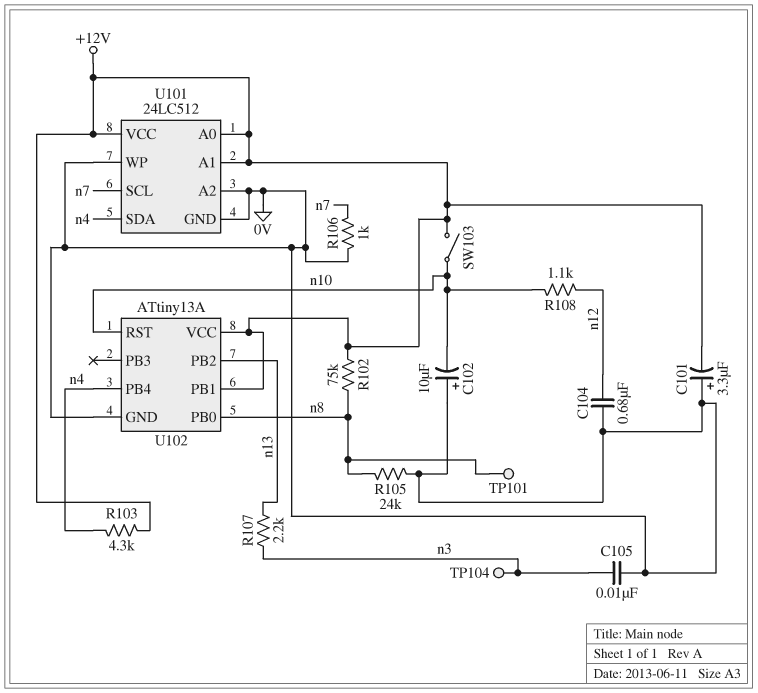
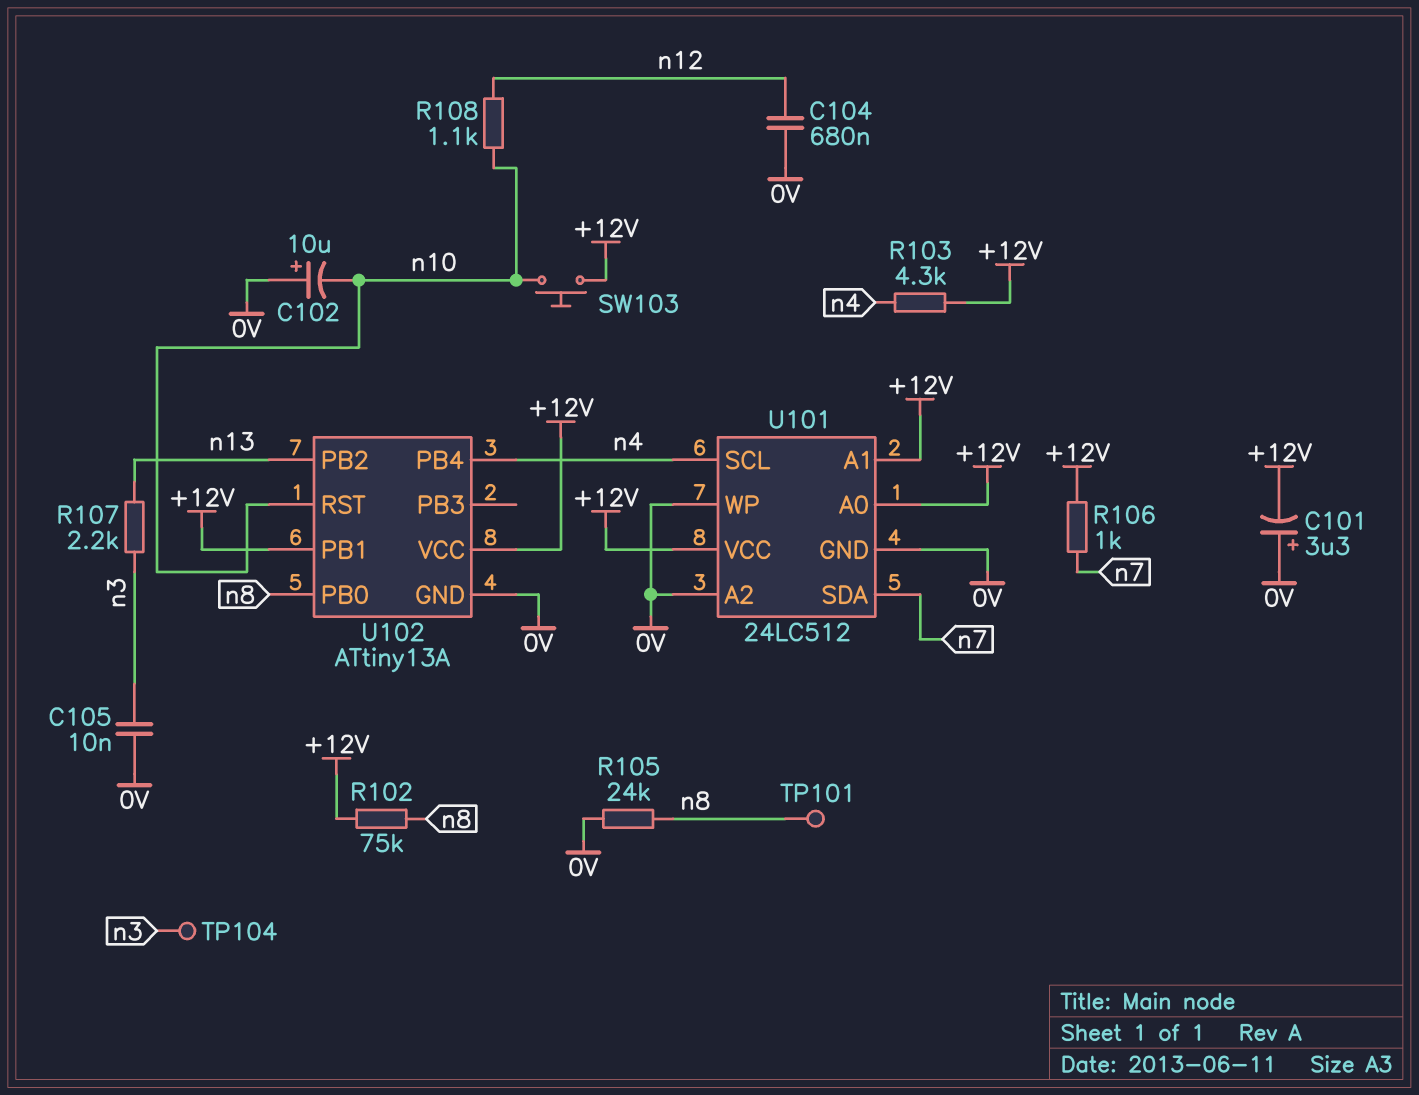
R106: 1k (0V, n7) -> 1k (+12V, n7)
SW103: switch (+12V, n10) -> button (+12V, n10)
U101 pin SCL: n7 -> n4
U101 pin SDA: n4 -> n7

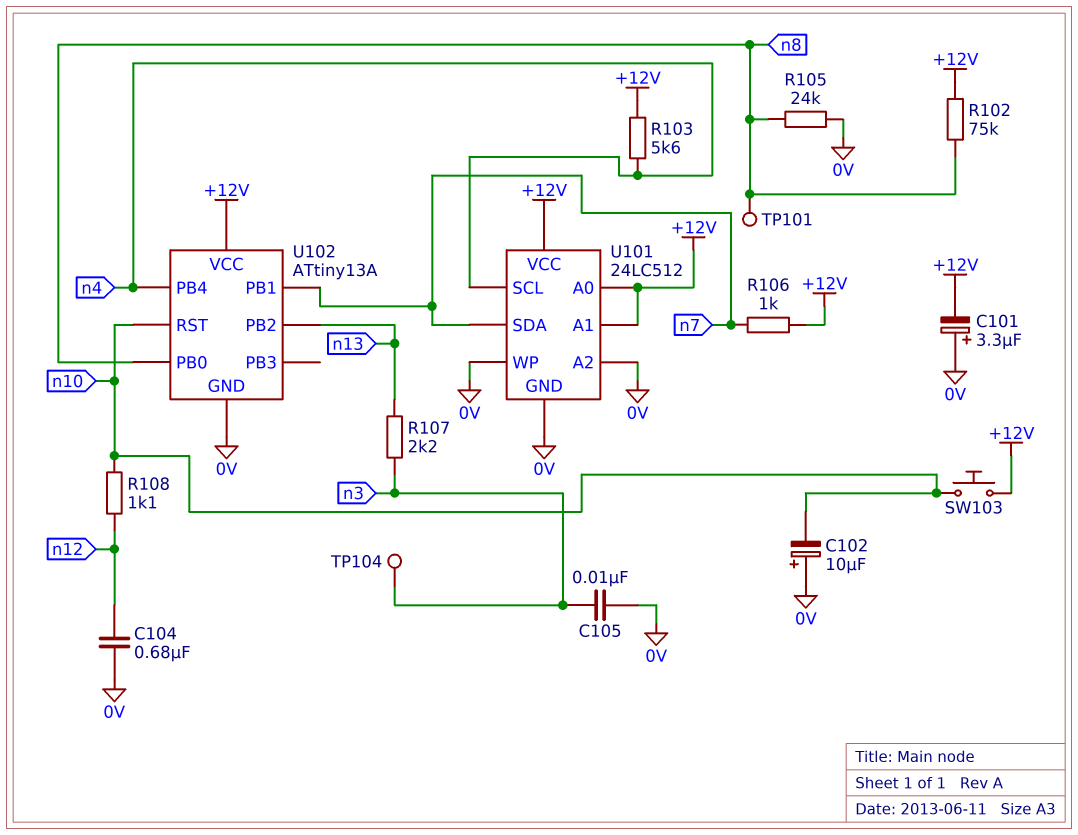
R103: 4.3k (+12V, n4) -> 5.6k (+12V, n4)
U102 pin PB1: +12V -> n7

